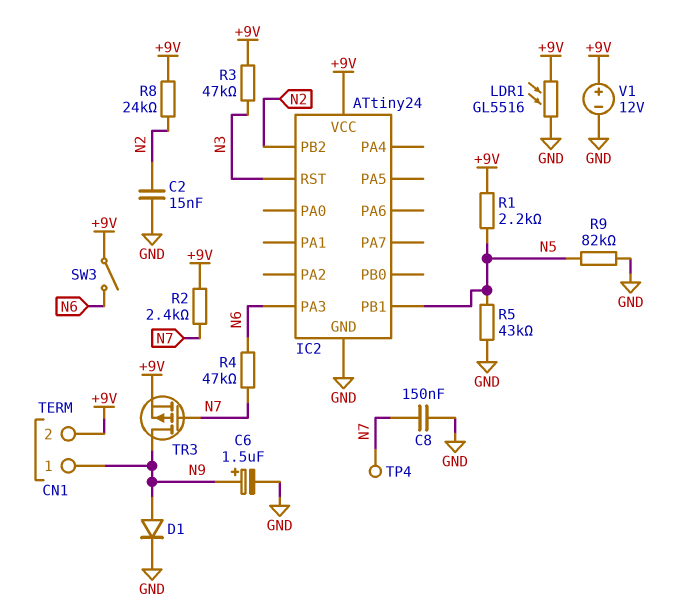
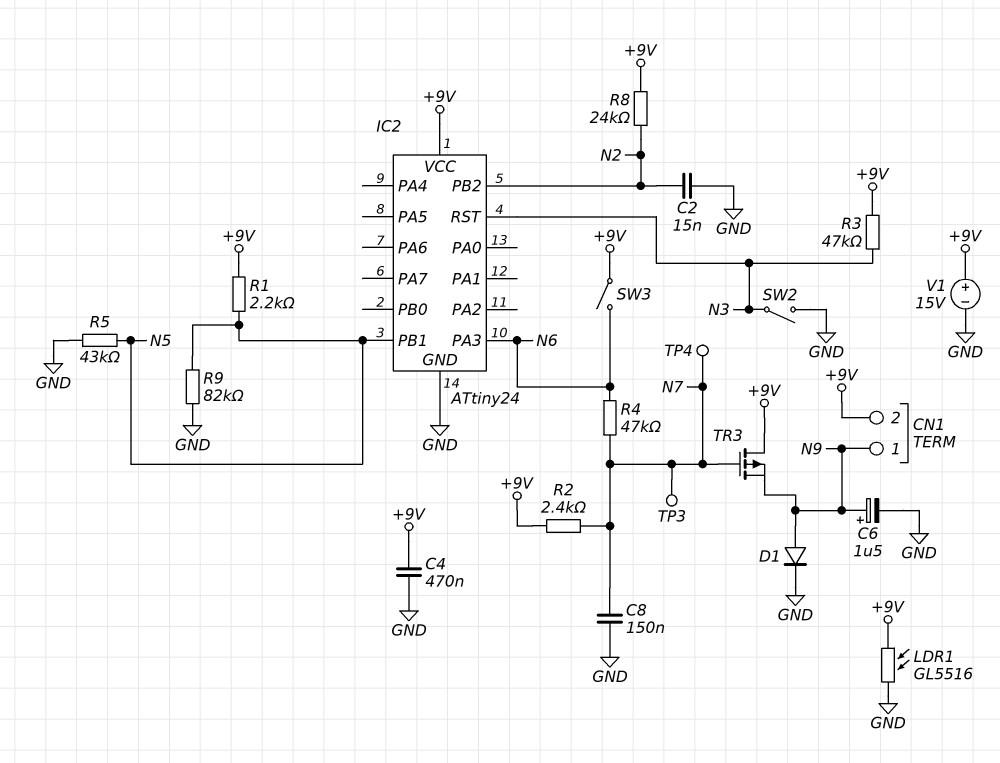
C4: none -> 470nF (+9V, GND)
SW2: none -> switch (GND, N3)
TP3: none -> test point (N7)
TR3: PMOS (G N7, D N9, S +9V) -> PMOS (G N7, D +9V, S N9)
V1: 12V (plus +9V, minus GND) -> 15V (plus +9V, minus GND)

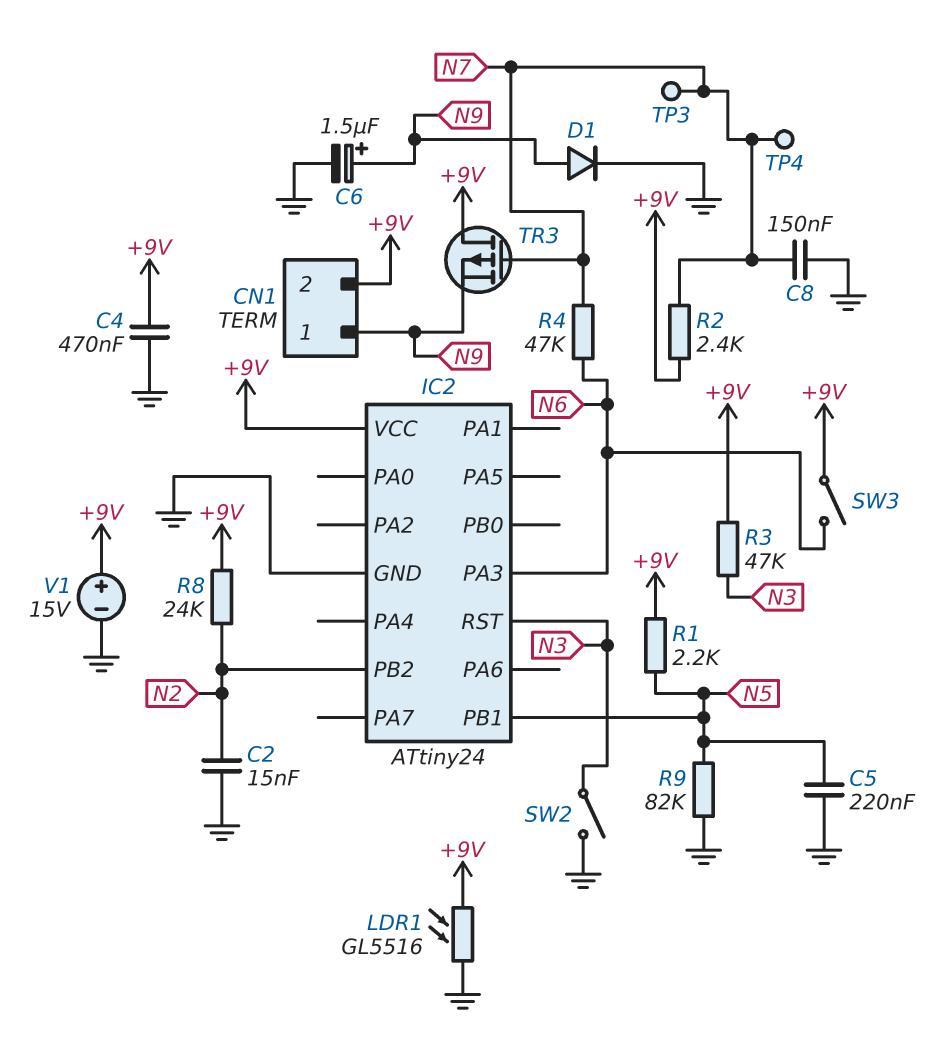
C5: none -> 220nF (GND, N5)
R5: 43k (GND, N5) -> none

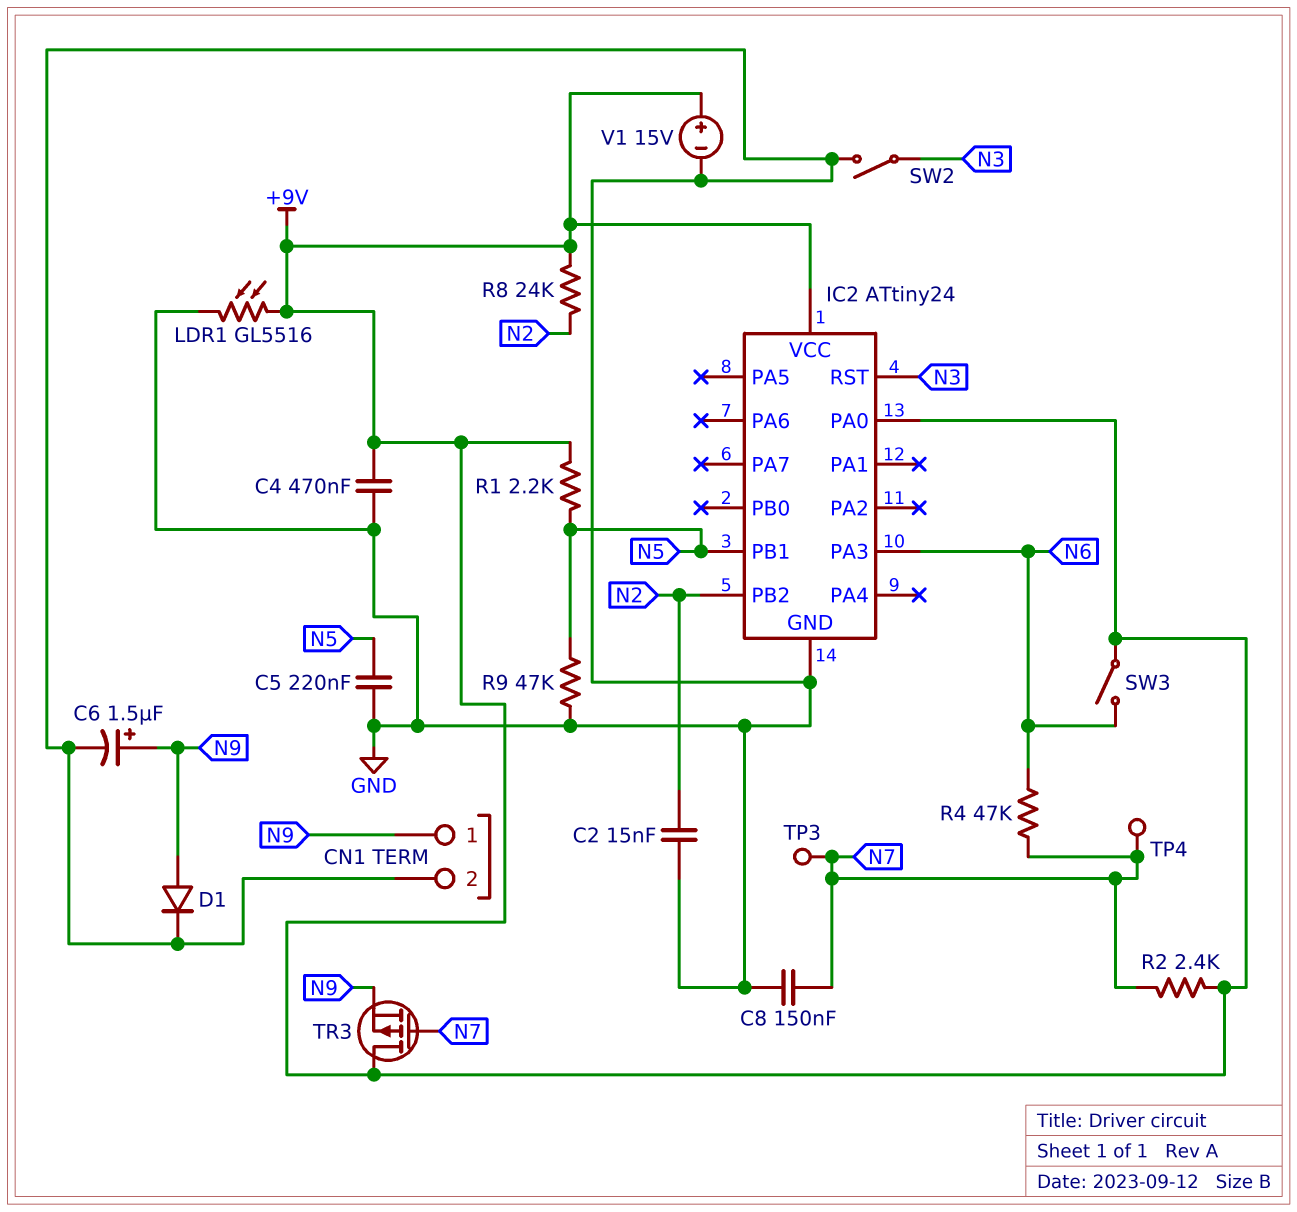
CN1 pin 2: +9V -> GND
IC2 pin PA0: none -> +9V
R3: 47k (+9V, N3) -> none
R9: 82k (GND, N5) -> 47k (GND, N5)

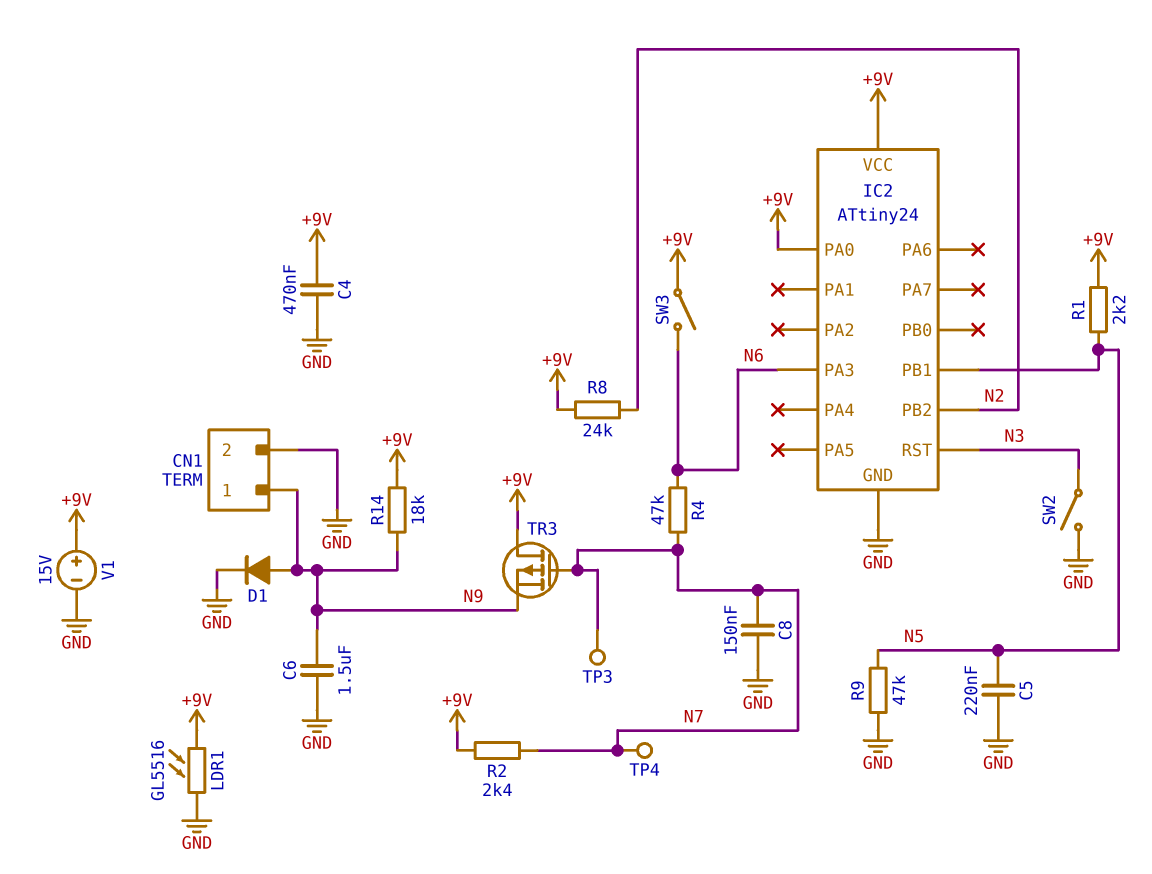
C2: 15nF (GND, N2) -> none
C6: 1.5uF (plus N9, minus GND) -> 1.5uF (GND, N9)
R14: none -> 18k (+9V, N9)

